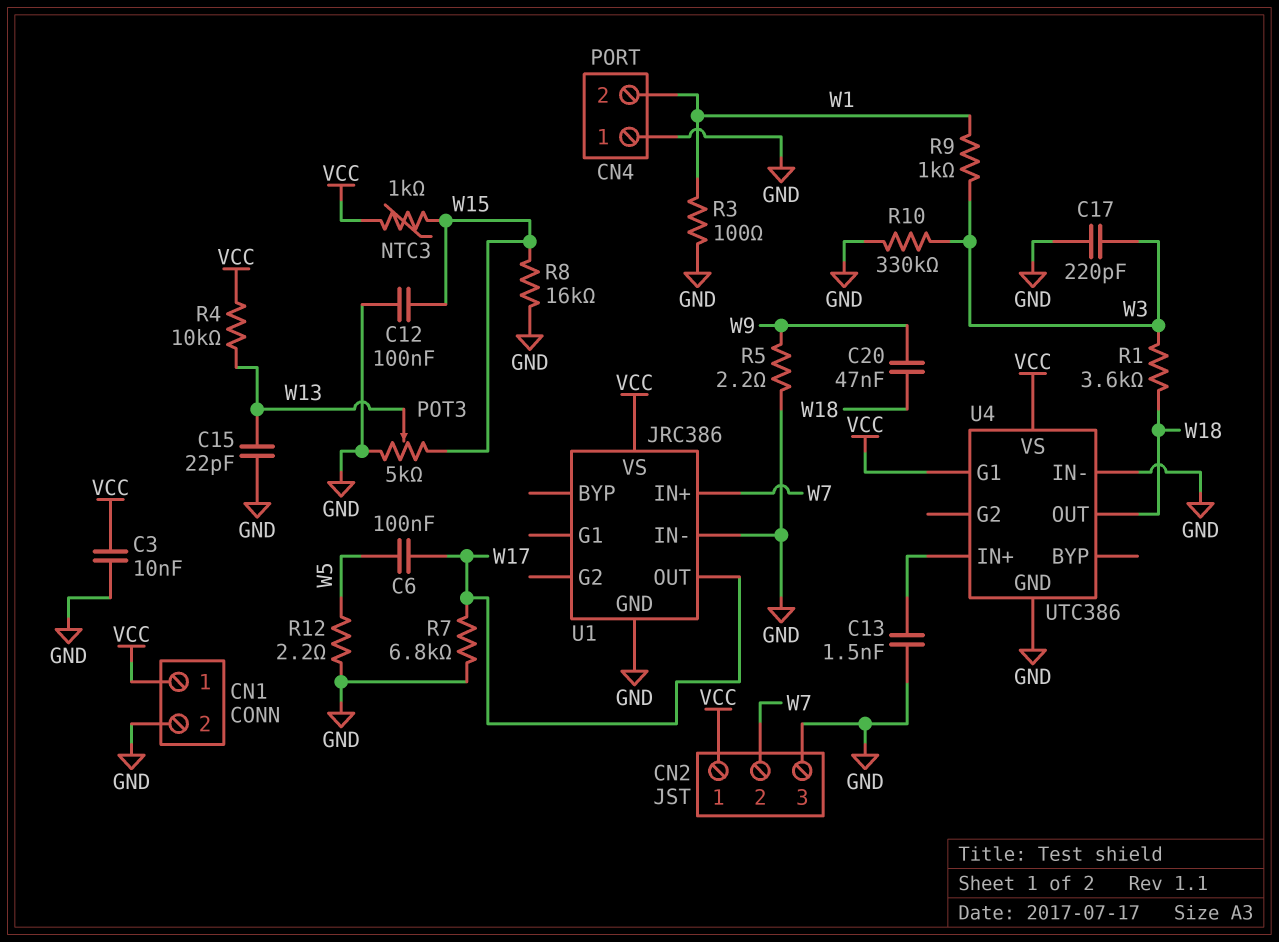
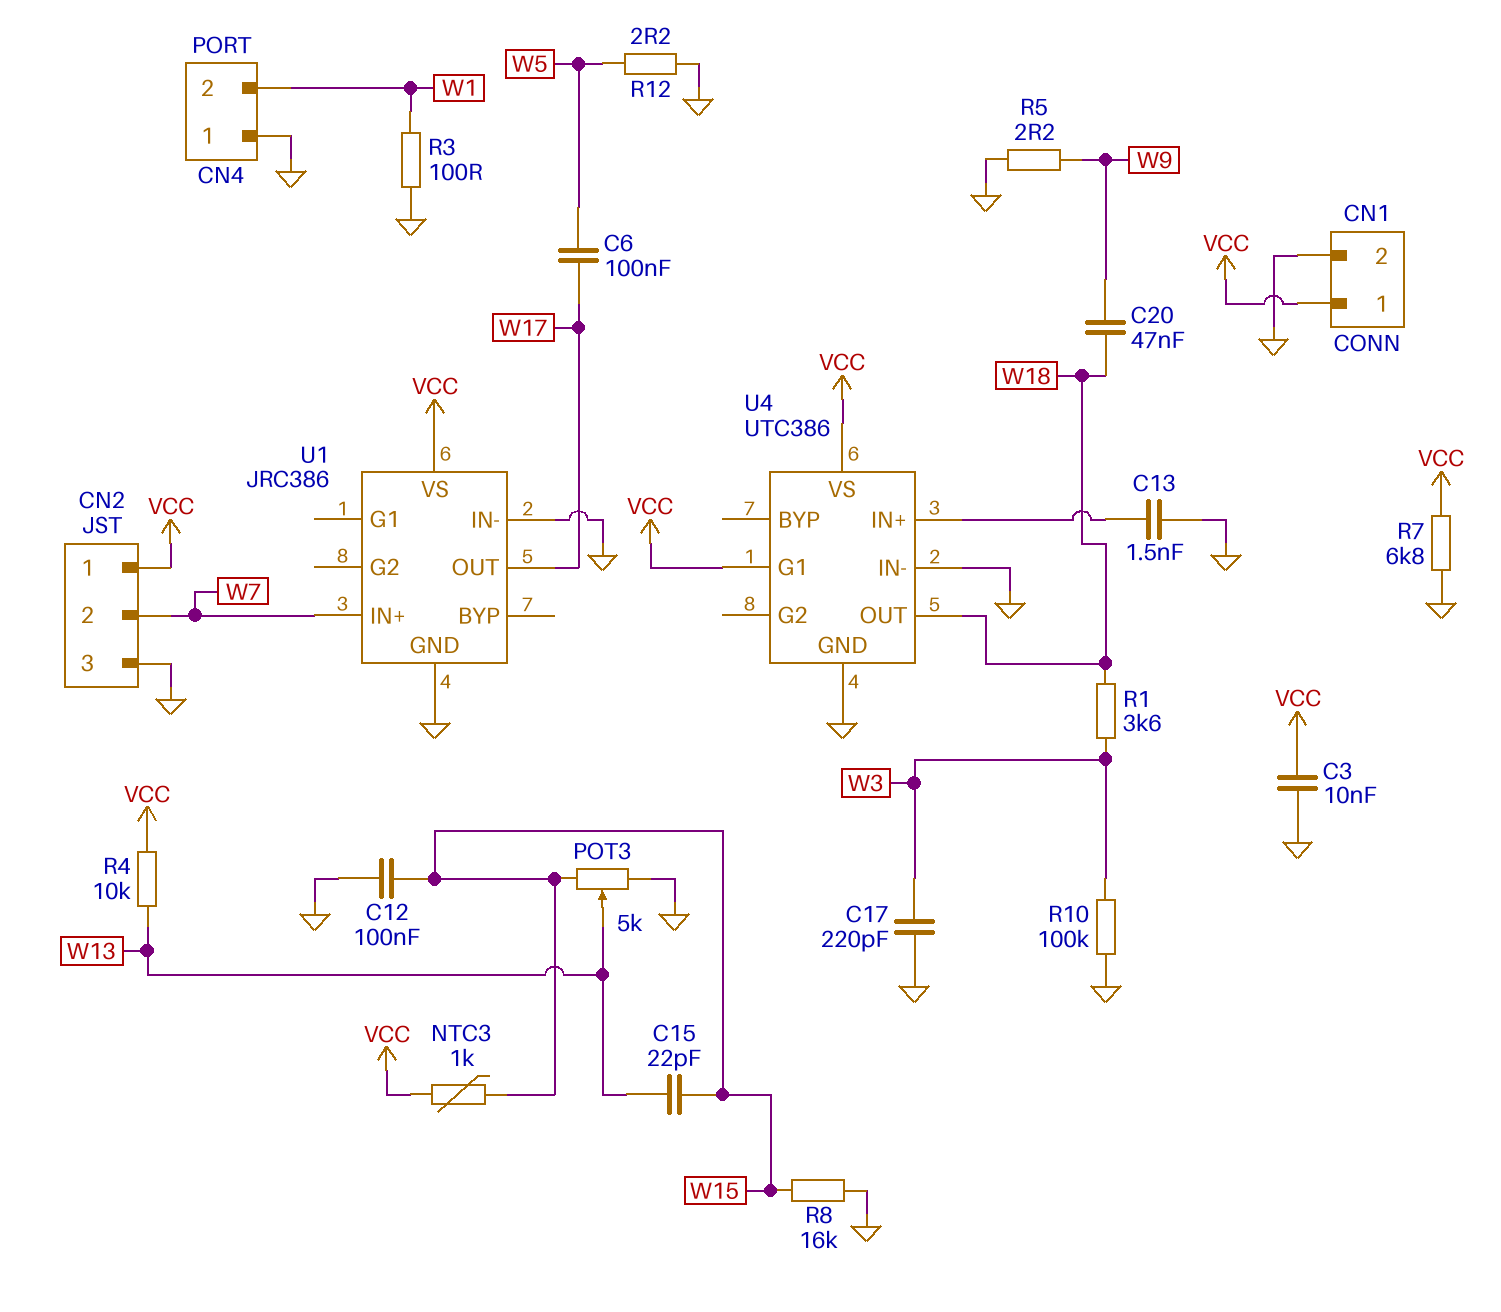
C15: 22pF (GND, W13) -> 22pF (W13, W15)
R7: 6.8k (GND, W17) -> 6.8k (GND, VCC)
R9: 1k (W1, W3) -> none
R10: 330k (GND, W3) -> 100k (GND, W3)

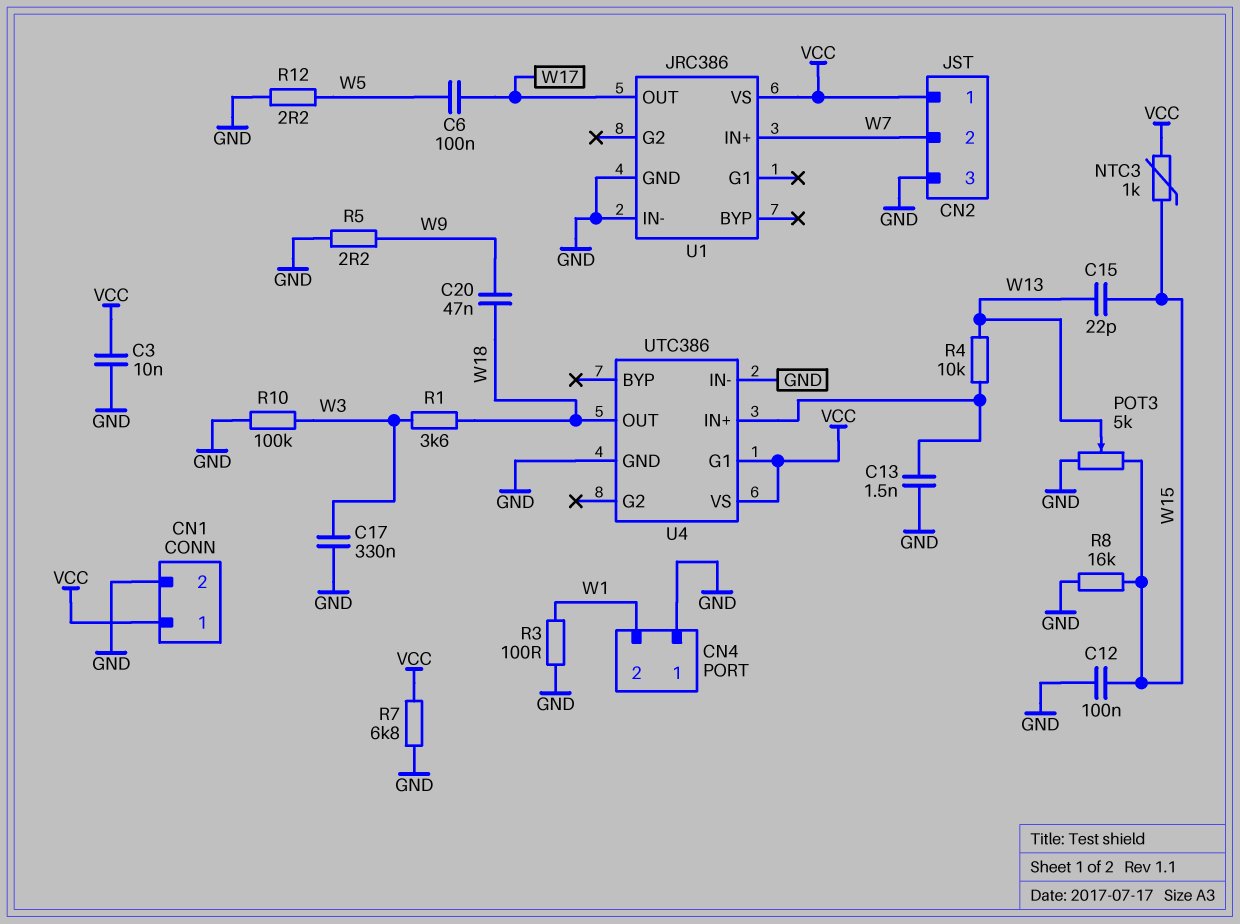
C17: 220pF (GND, W3) -> 330nF (GND, W3)
R4: 10k (VCC, W13) -> 10k (U4/IN+, W13)

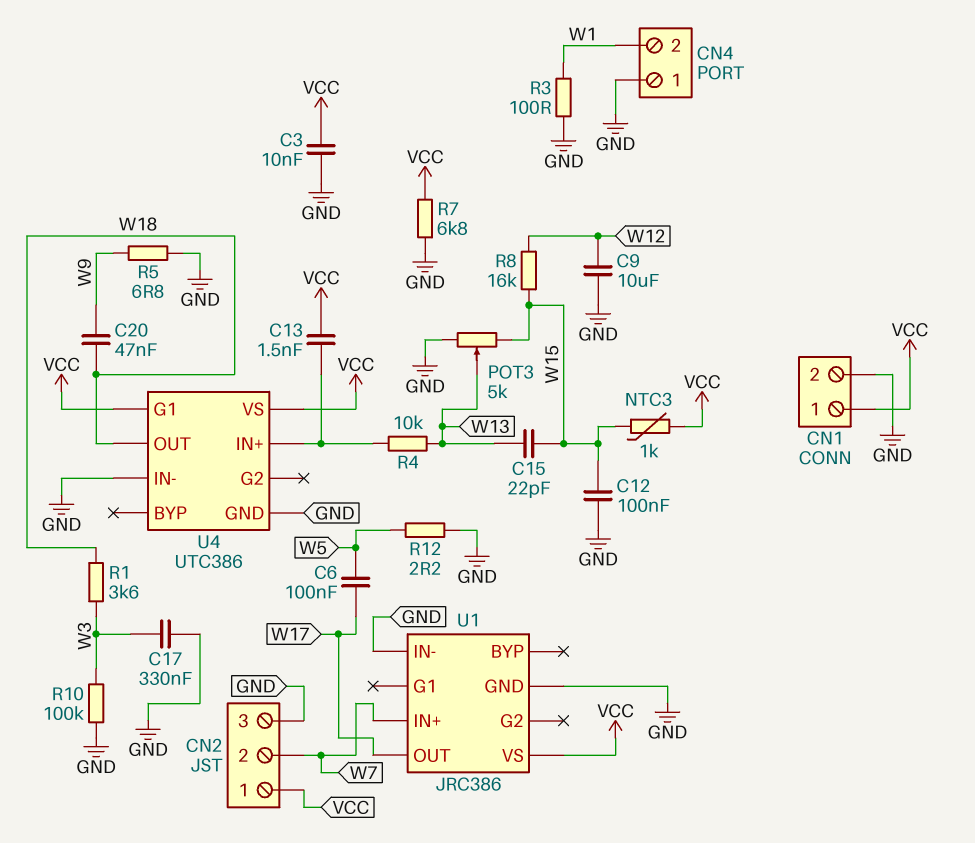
C9: none -> 10uF (GND, W12)
C13: 1.5nF (GND, U4/IN+) -> 1.5nF (U4/IN+, VCC)
R5: 2.2 (GND, W9) -> 6.8 (GND, W9)
R8: 16k (GND, W15) -> 16k (W12, W15)

